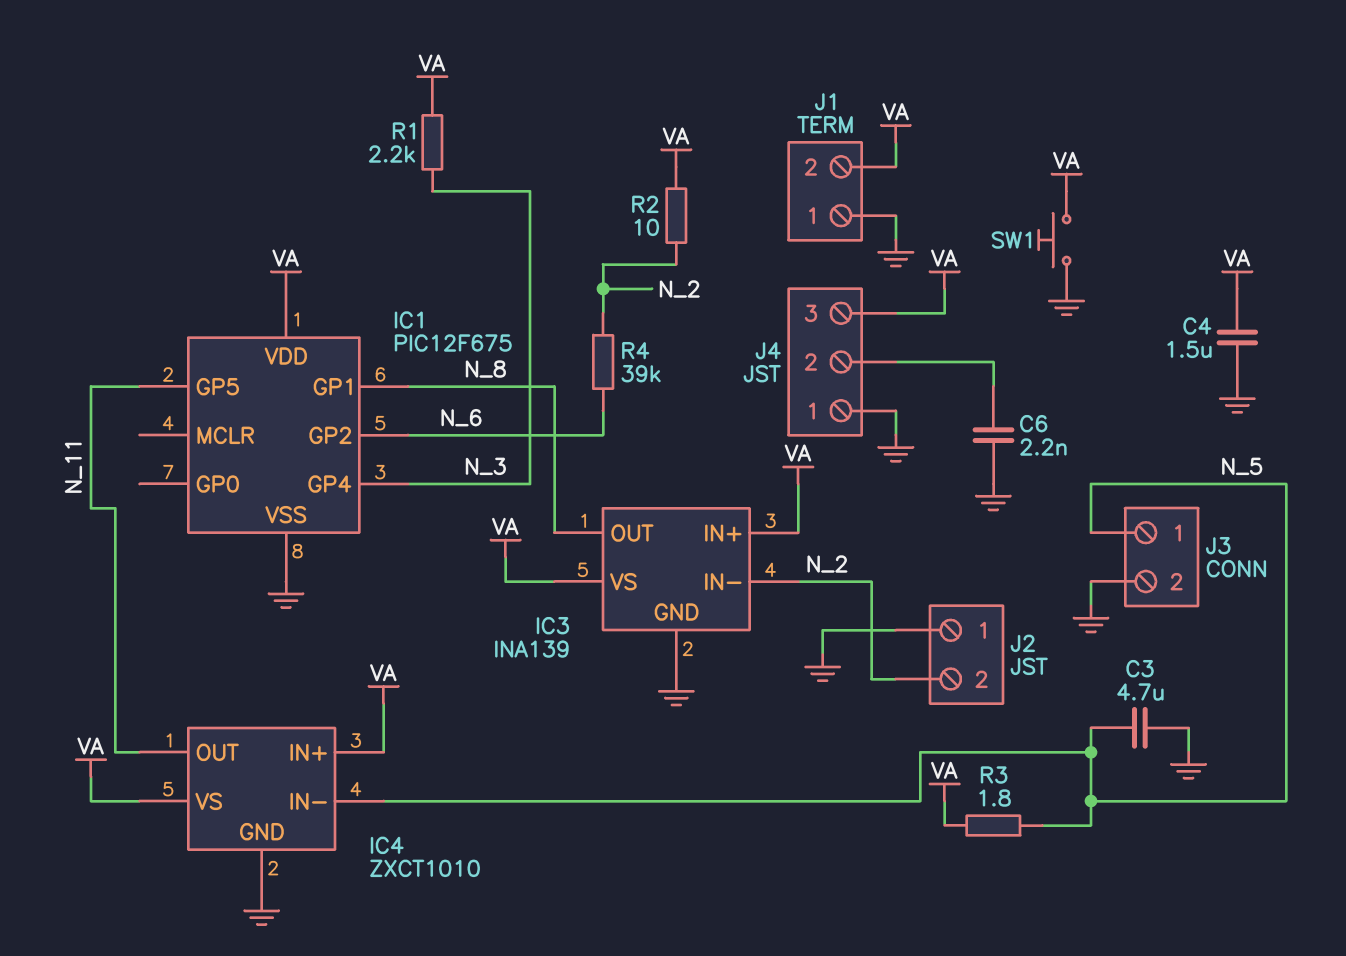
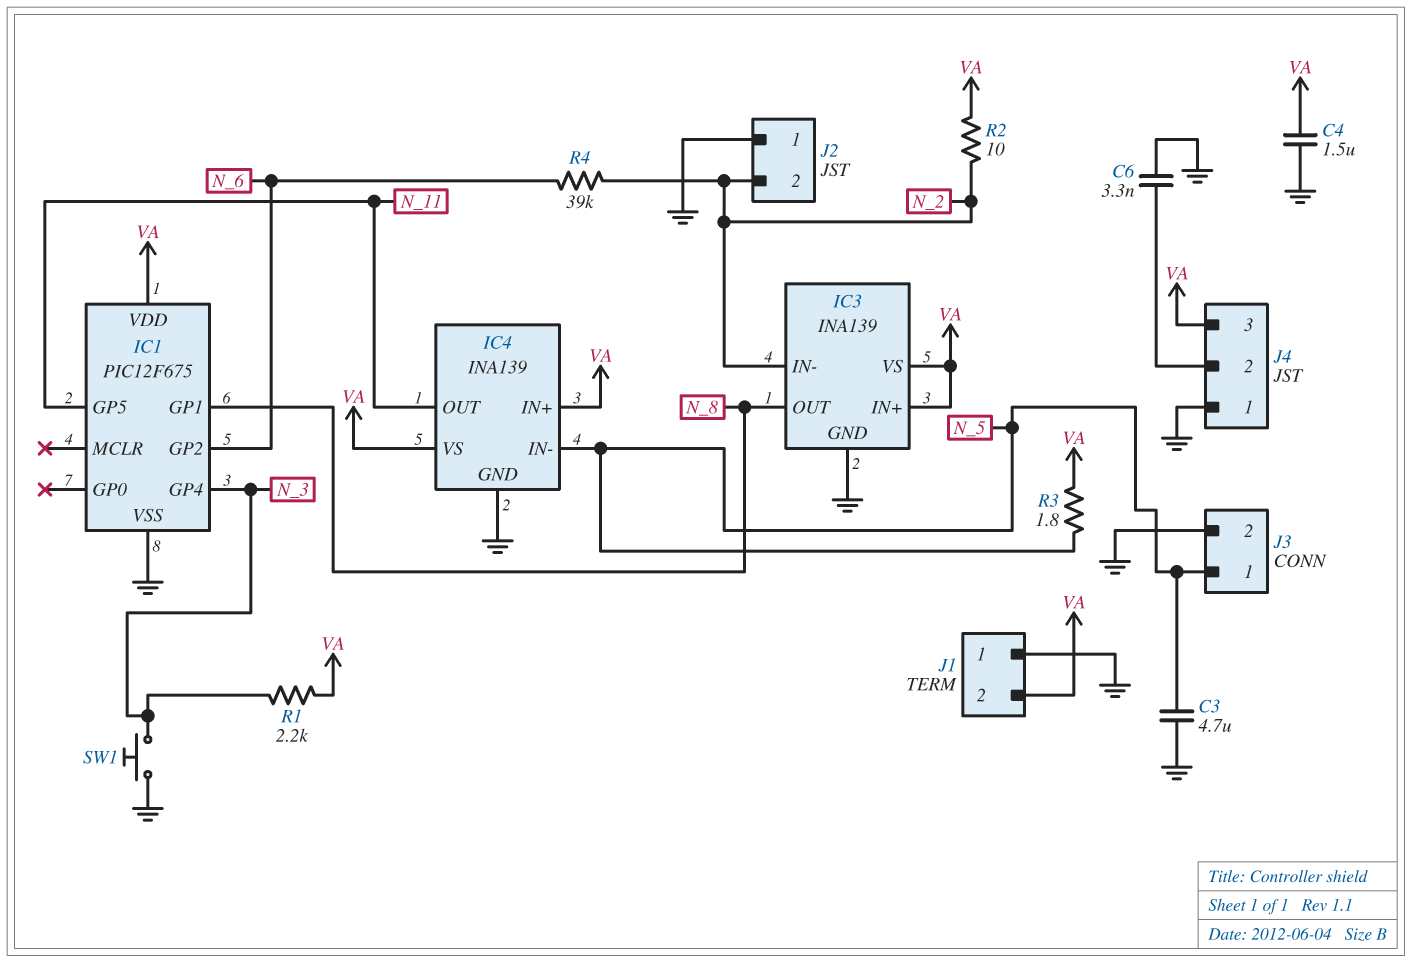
C6: 2.2nF (GND, J4/2) -> 3.3nF (GND, J4/2)
IC4: ZXCT1010 -> INA139
SW1: button (GND, VA) -> button (GND, N_3)

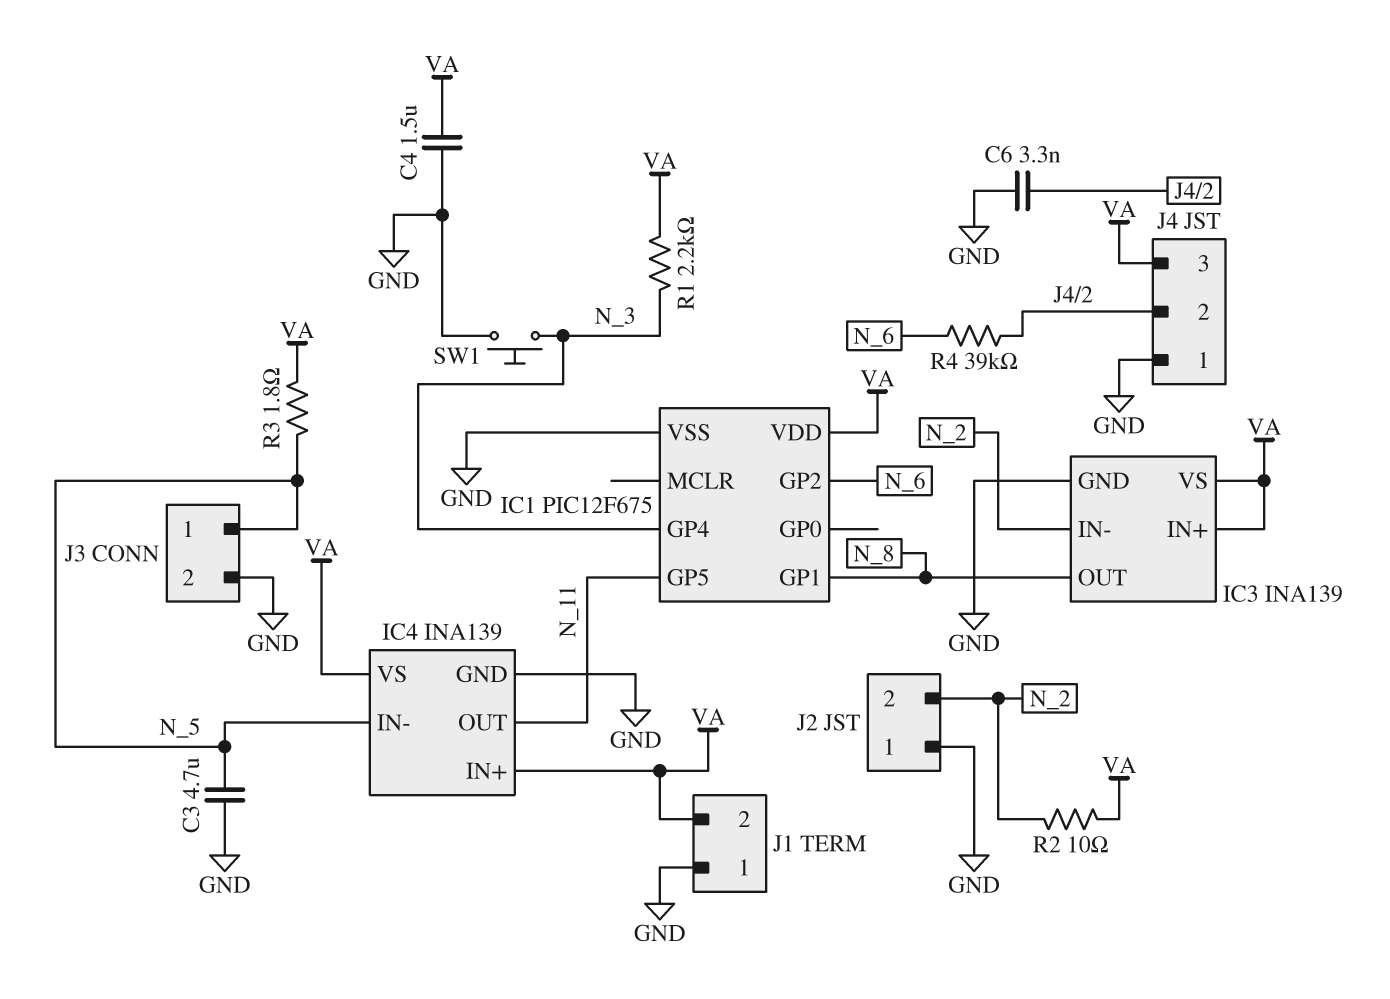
R4: 39k (N_2, N_6) -> 39k (J4/2, N_6)

